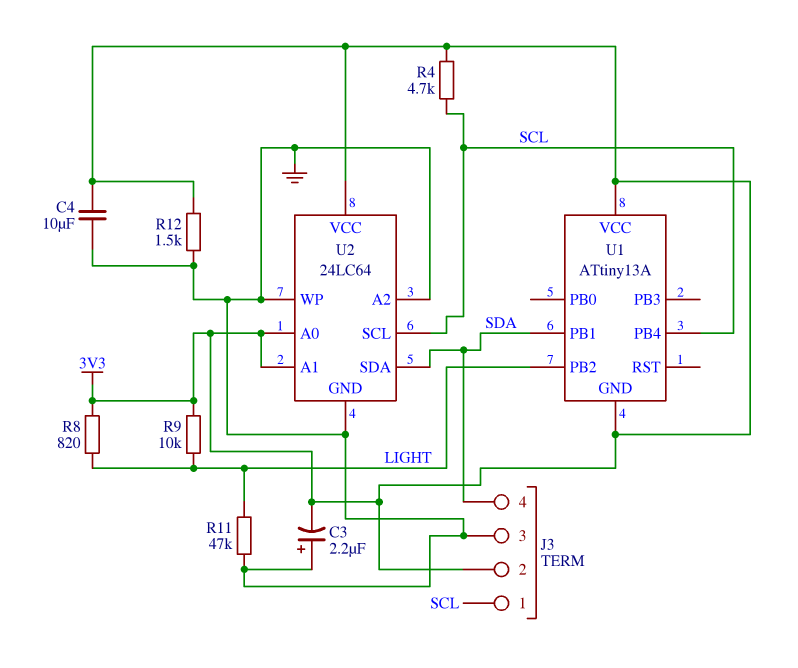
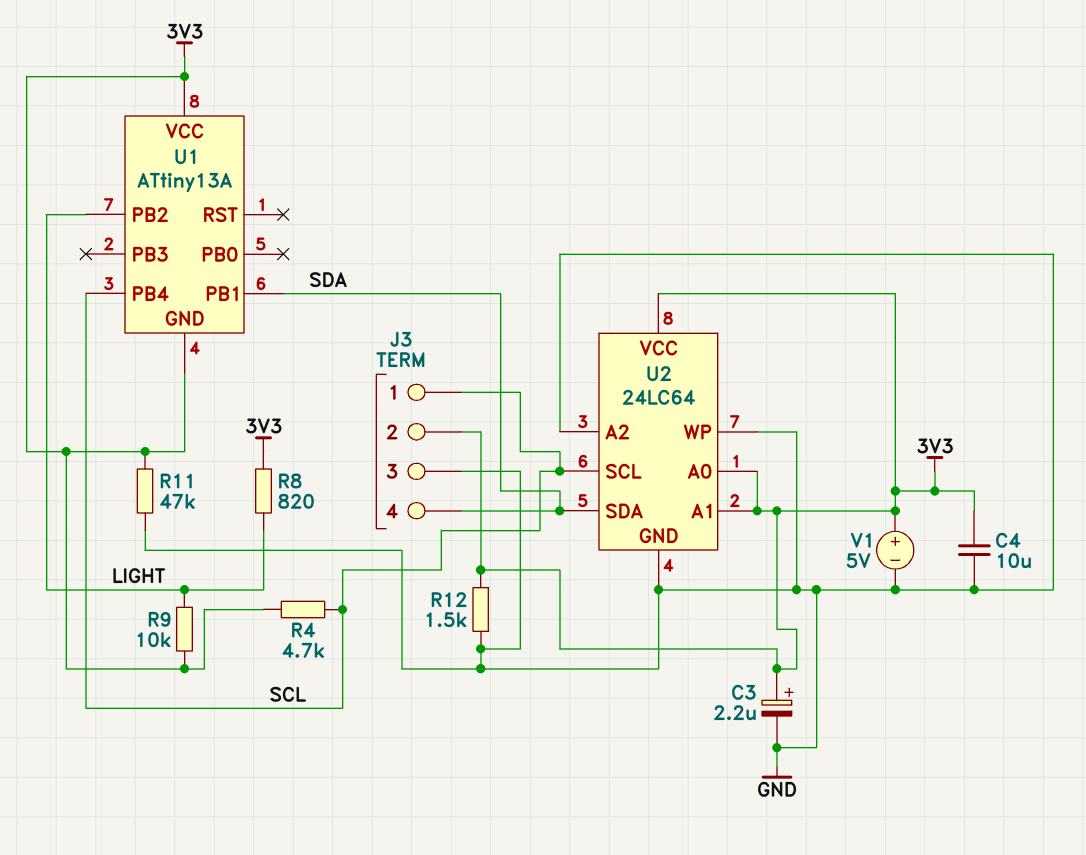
C3: 2.2uF (plus GND, minus 3V3) -> 2.2uF (plus 3V3, minus GND)
R11: 47k (GND, LIGHT) -> 47k (3V3, GND)
V1: none -> 5V (plus 3V3, minus GND)

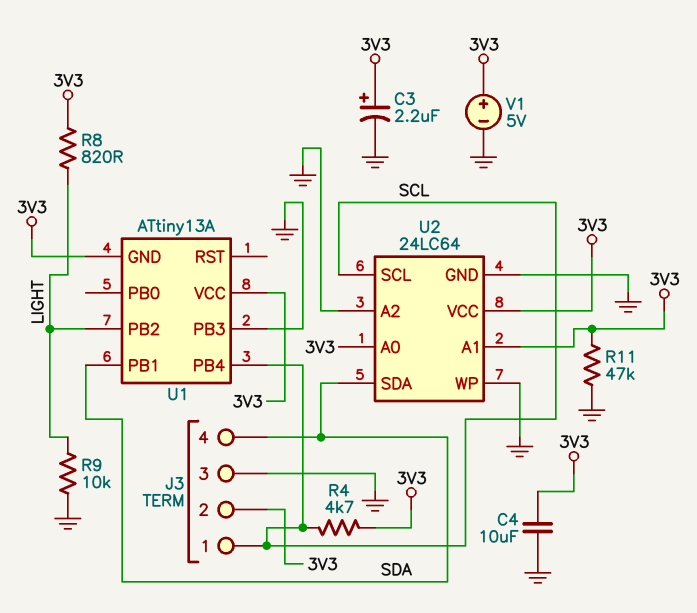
R9: 10k (3V3, LIGHT) -> 10k (GND, LIGHT)
R12: 1.5k (3V3, GND) -> none
U1 pin PB3: none -> GND

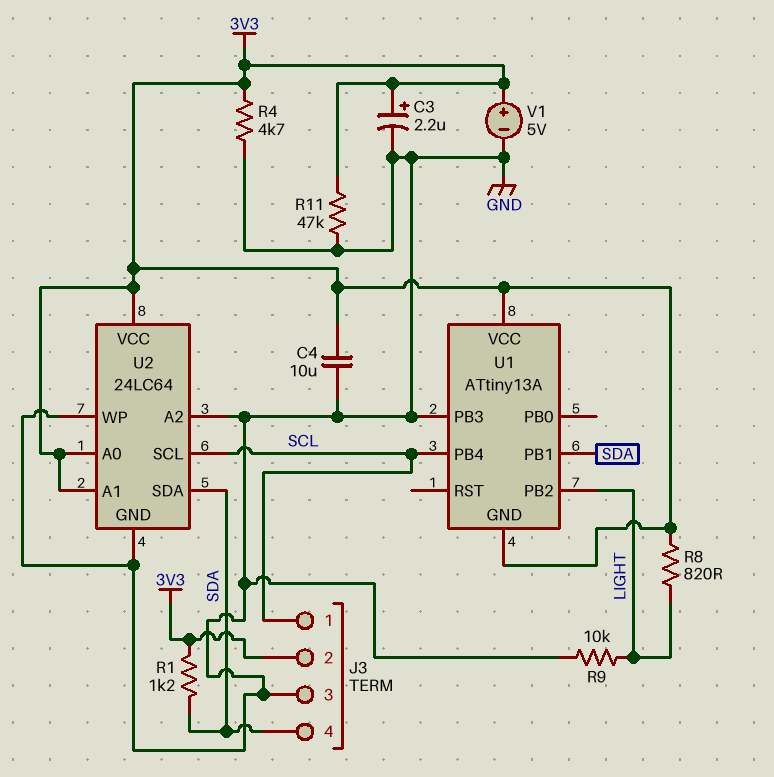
R1: none -> 1.2k (3V3, SDA)
R4: 4.7k (3V3, SCL) -> 4.7k (3V3, GND)

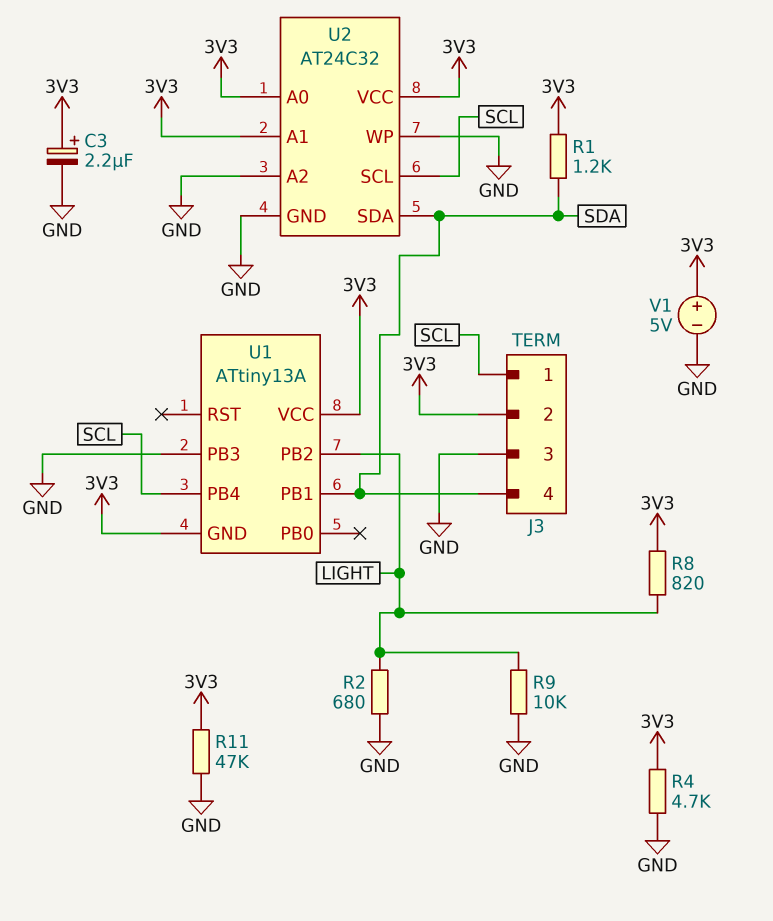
C4: 10uF (3V3, GND) -> none
R2: none -> 680 (GND, LIGHT)
U2: 24LC64 -> AT24C32

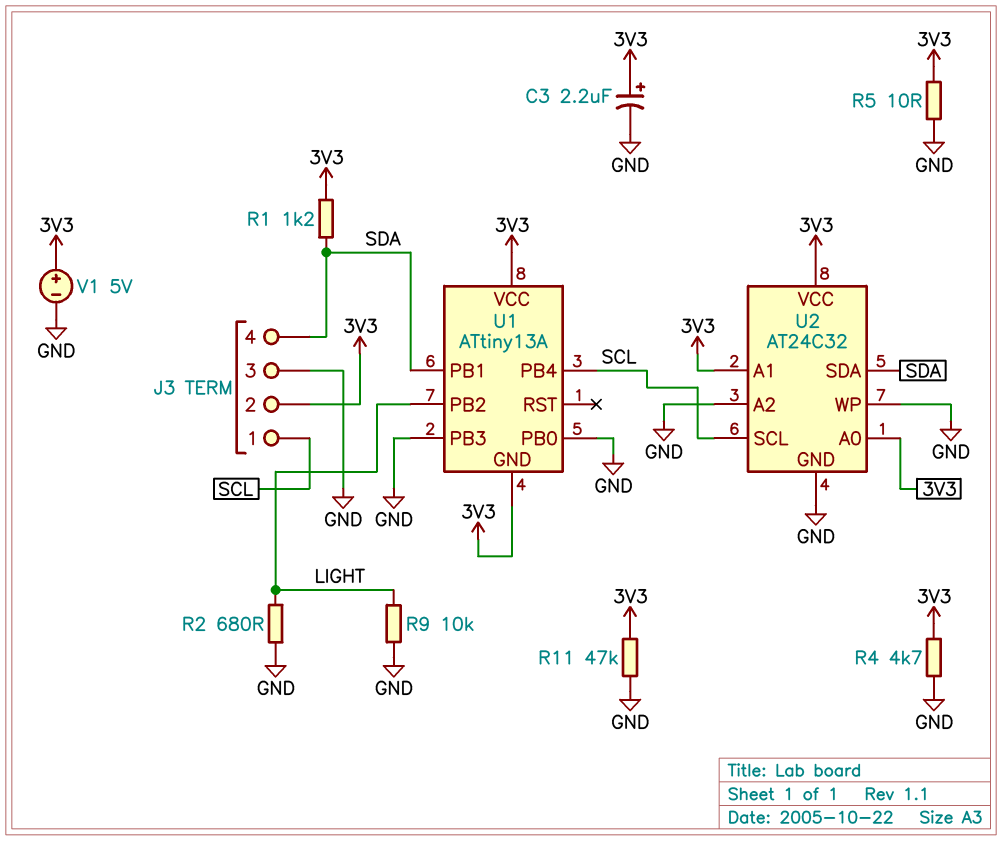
R5: none -> 10 (3V3, GND)
R8: 820 (3V3, LIGHT) -> none
U1 pin PB0: none -> GND

